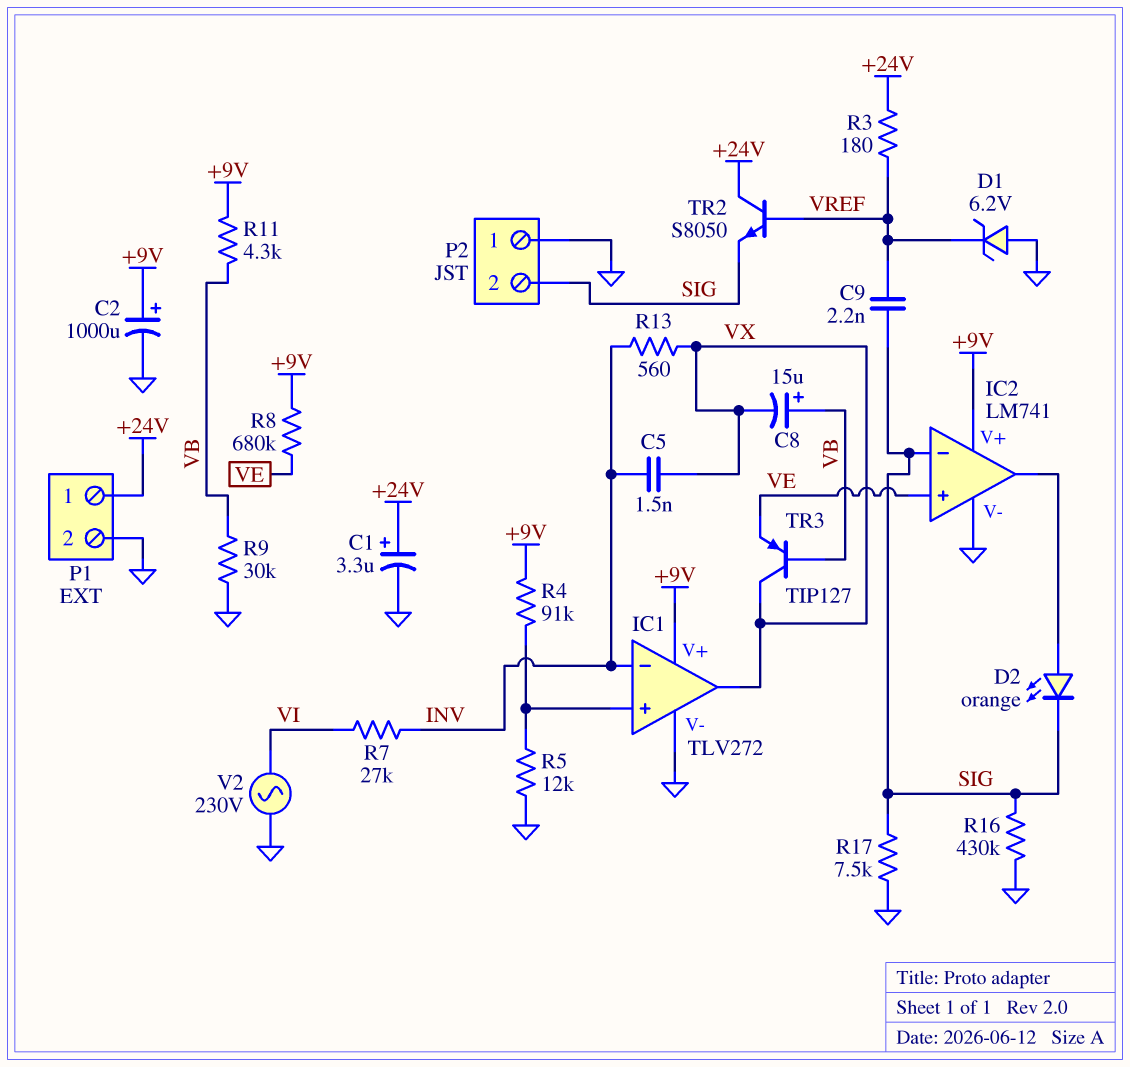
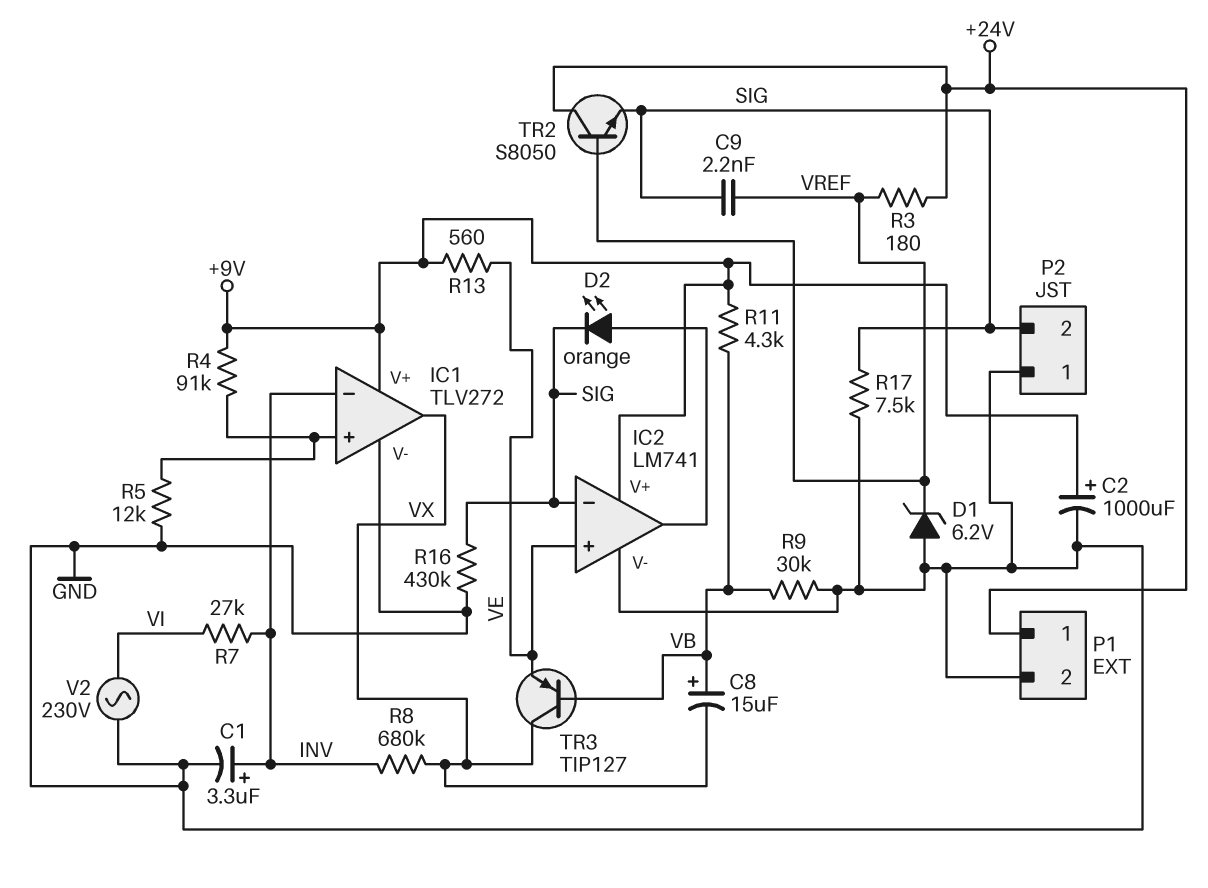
C1: 3.3uF (plus +24V, minus GND) -> 3.3uF (plus INV, minus GND)
C5: 1.5nF (INV, VX) -> none
R8: 680k (+9V, VE) -> 680k (INV, VX)
R13: 560 (INV, VX) -> 560 (+9V, VE)

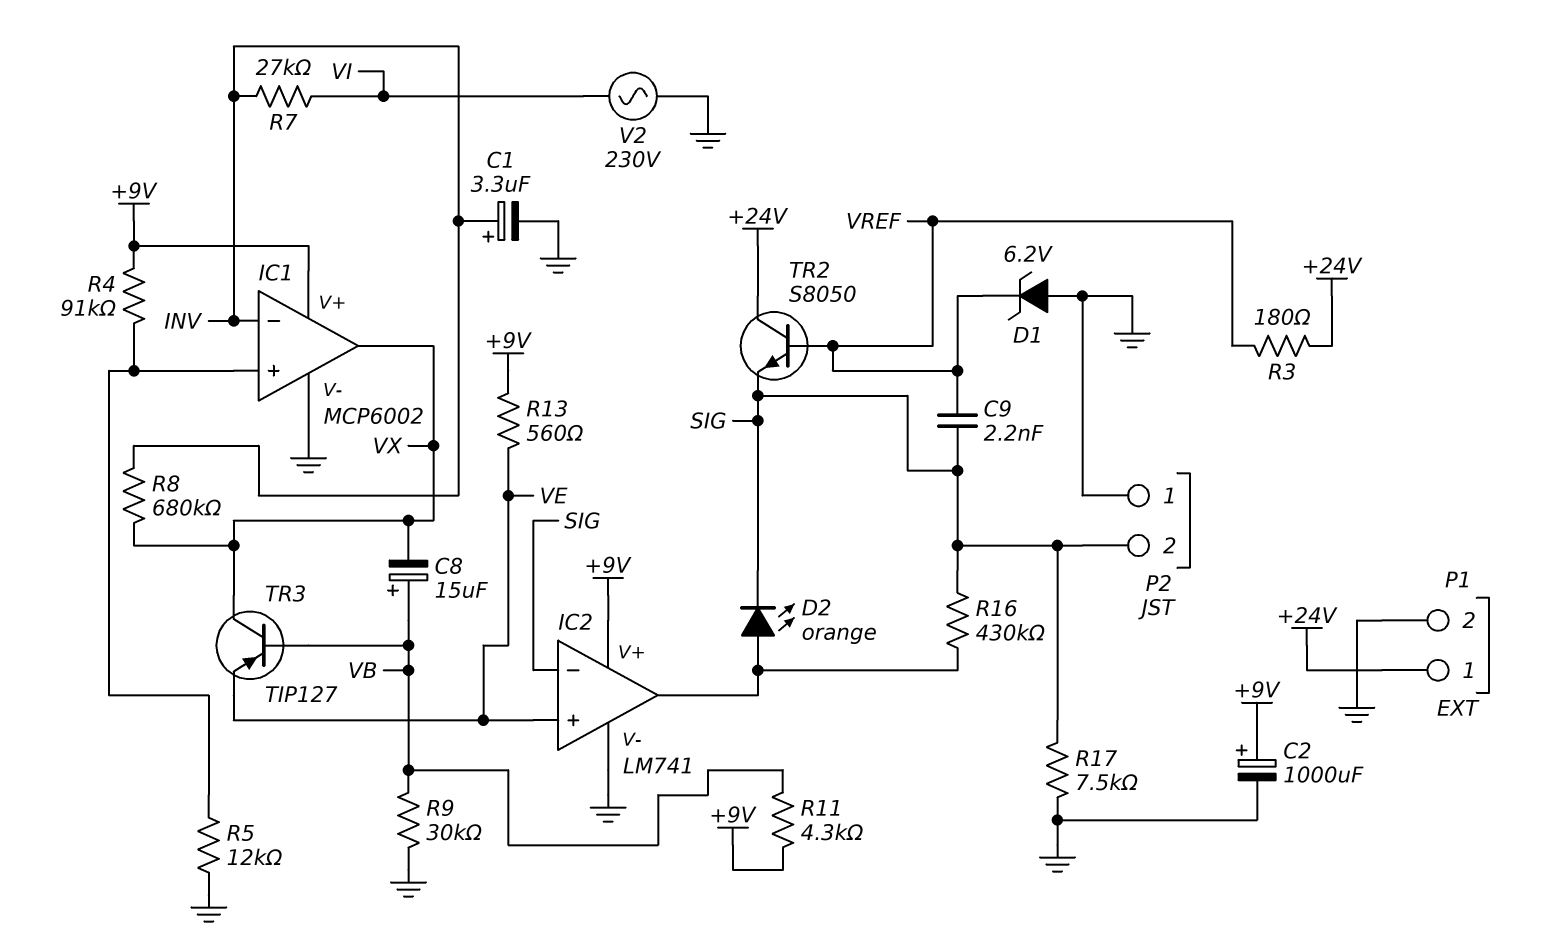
IC1: TLV272 -> MCP6002
R16: 430k (GND, SIG) -> 430k (IC2/out, SIG)

